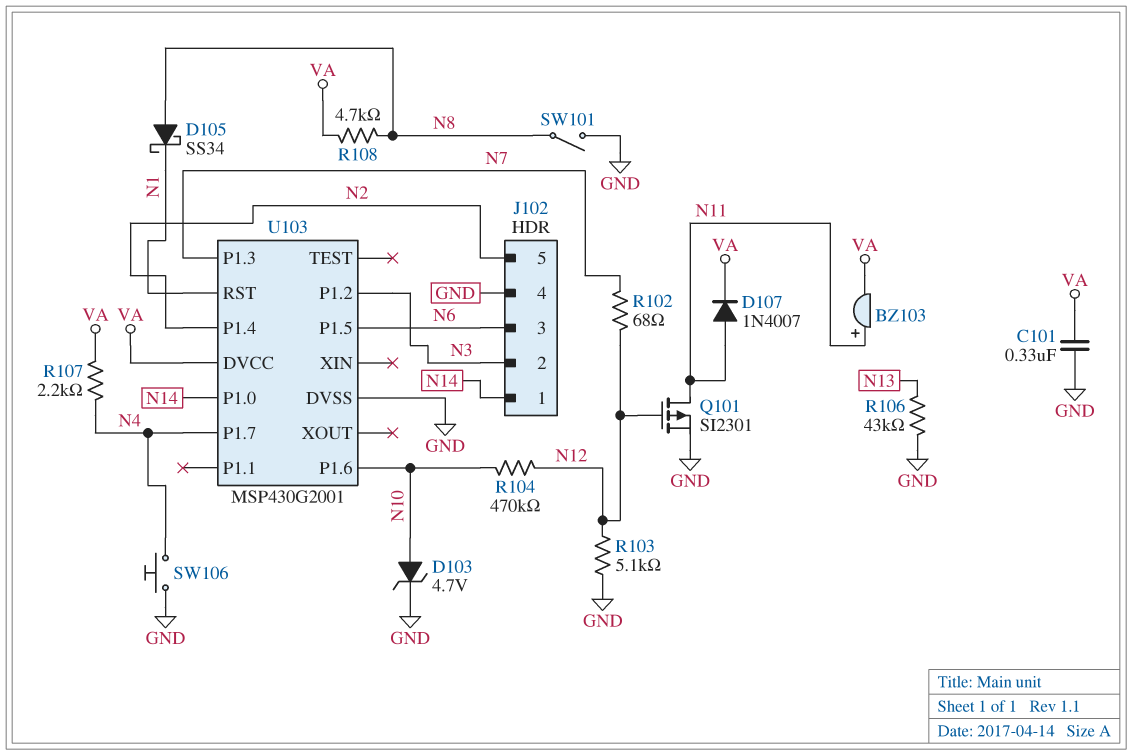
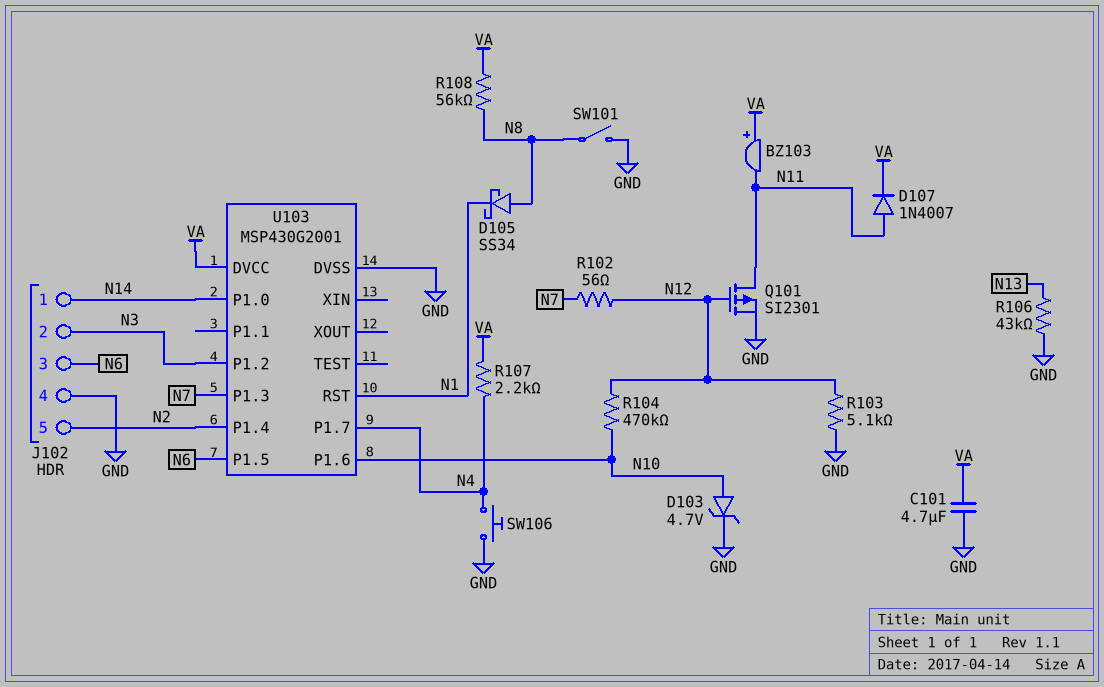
BZ103: buzzer (plus N11, minus VA) -> buzzer (plus VA, minus N11)
C101: 330nF (GND, VA) -> 4.7uF (GND, VA)
R102: 68 (N7, N12) -> 56 (N7, N12)
R108: 4.7k (N8, VA) -> 56k (N8, VA)

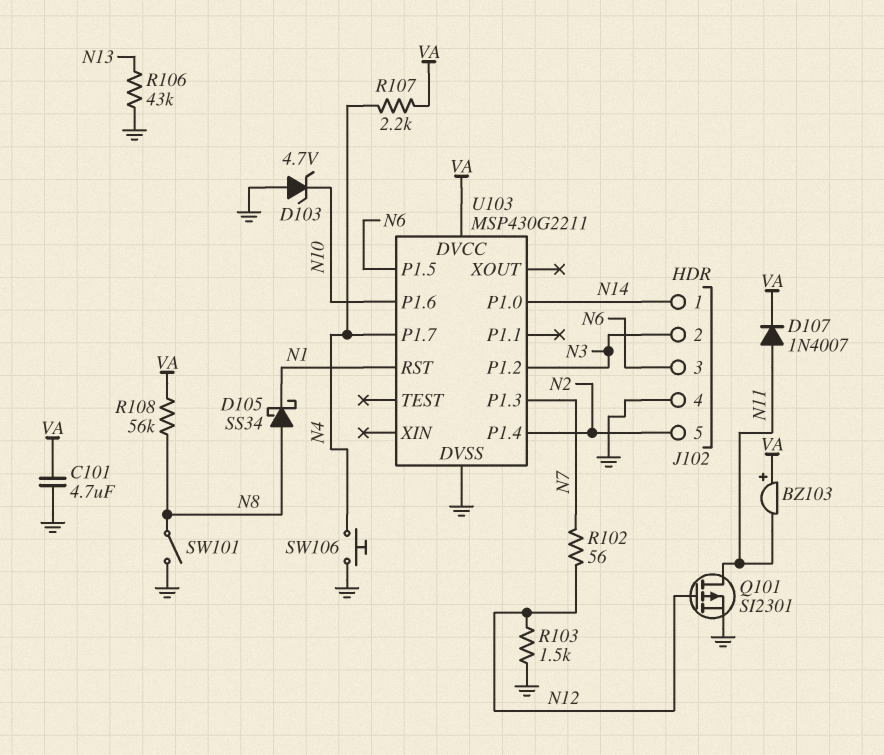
D103: zener 4.7V (A N10, K GND) -> zener 4.7V (A GND, K N10)
R103: 5.1k (GND, N12) -> 1.5k (GND, N12)
R104: 470k (N10, N12) -> none
U103: MSP430G2001 -> MSP430G2211

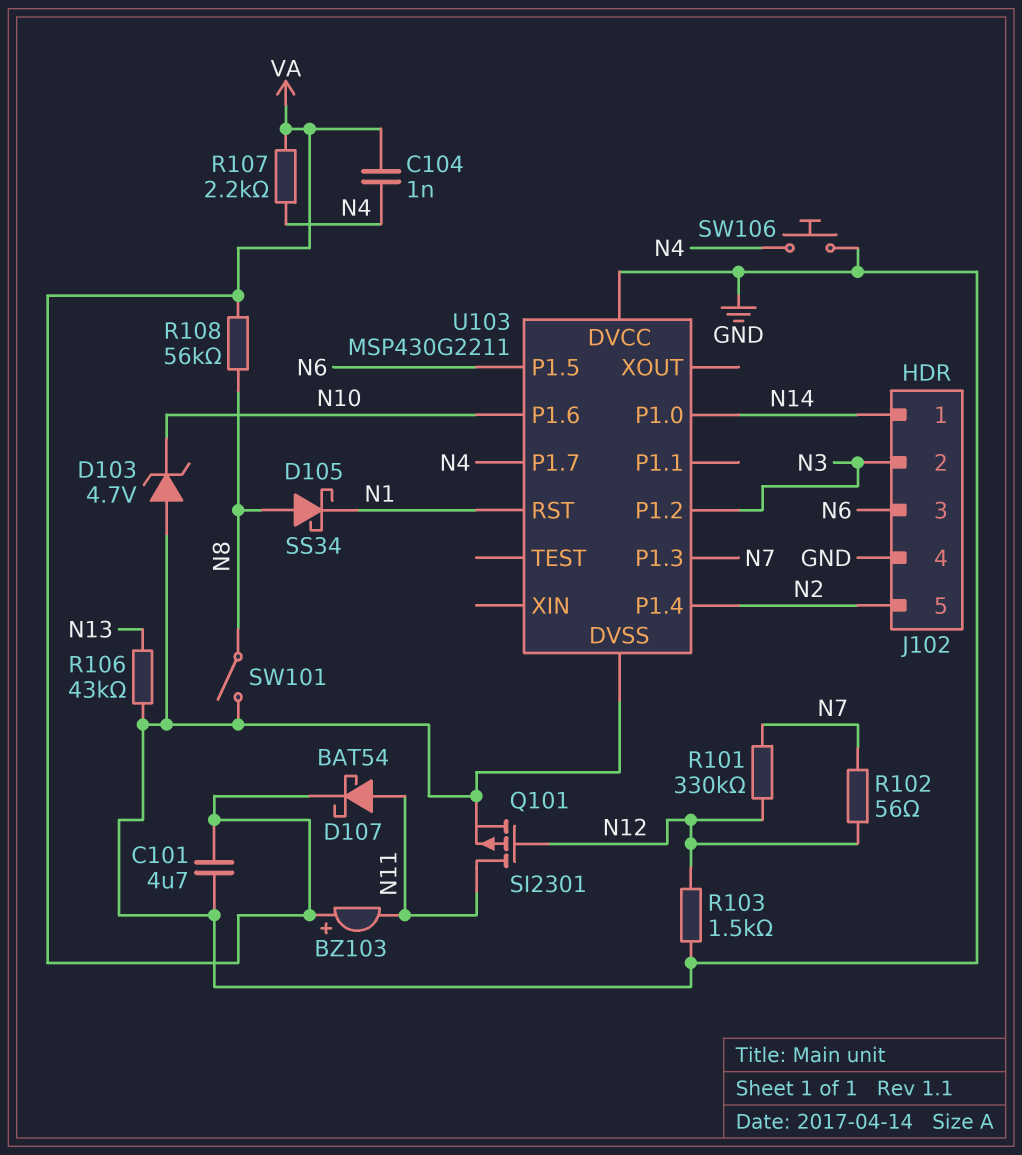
C104: none -> 1nF (N4, VA)
D107: diode 1N4007 (A N11, K VA) -> schottky BAT54 (A N11, K VA)
R101: none -> 330k (N7, N12)
U103 pin DVCC: VA -> GND

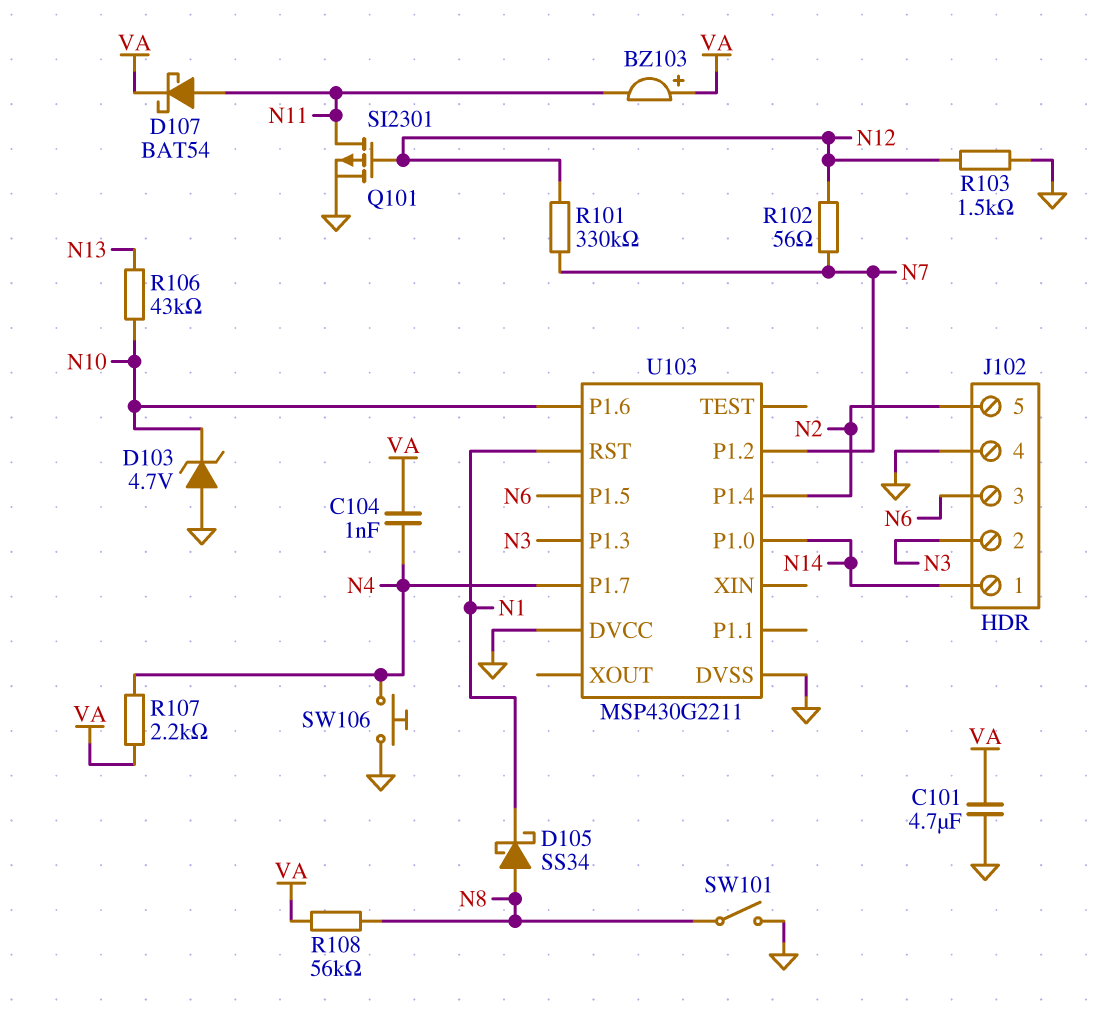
R106: 43k (GND, N13) -> 43k (N10, N13)
U103 pin P1.2: N3 -> N7
U103 pin P1.3: N7 -> N3

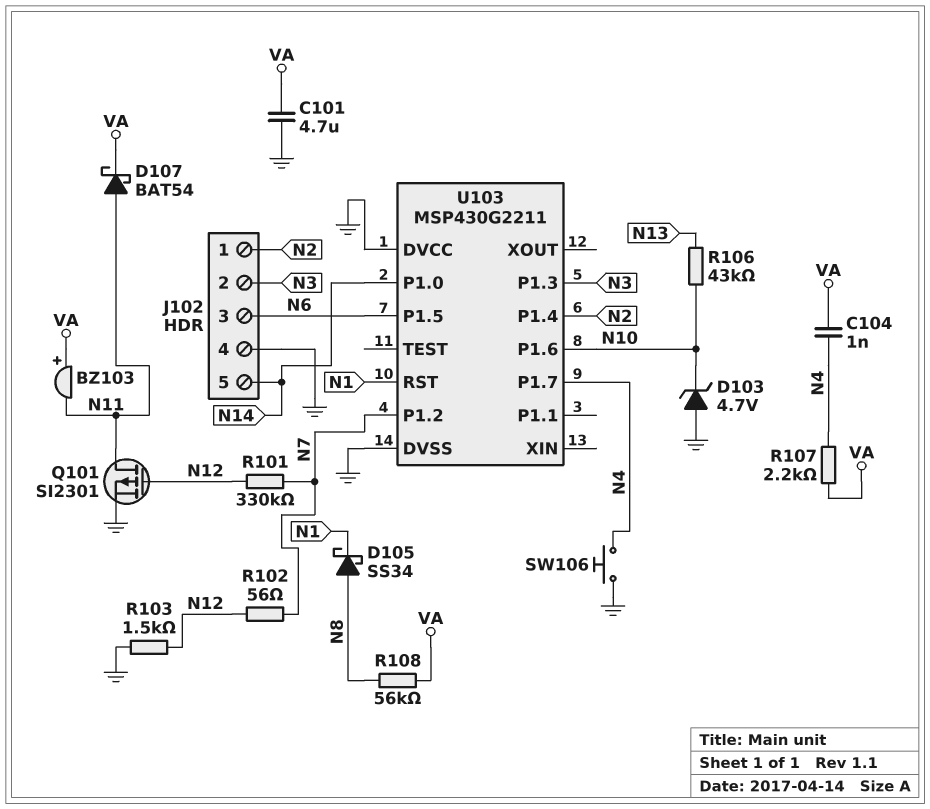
J102 pin 1: N14 -> N2
J102 pin 5: N2 -> N14
SW101: switch (GND, N8) -> none

